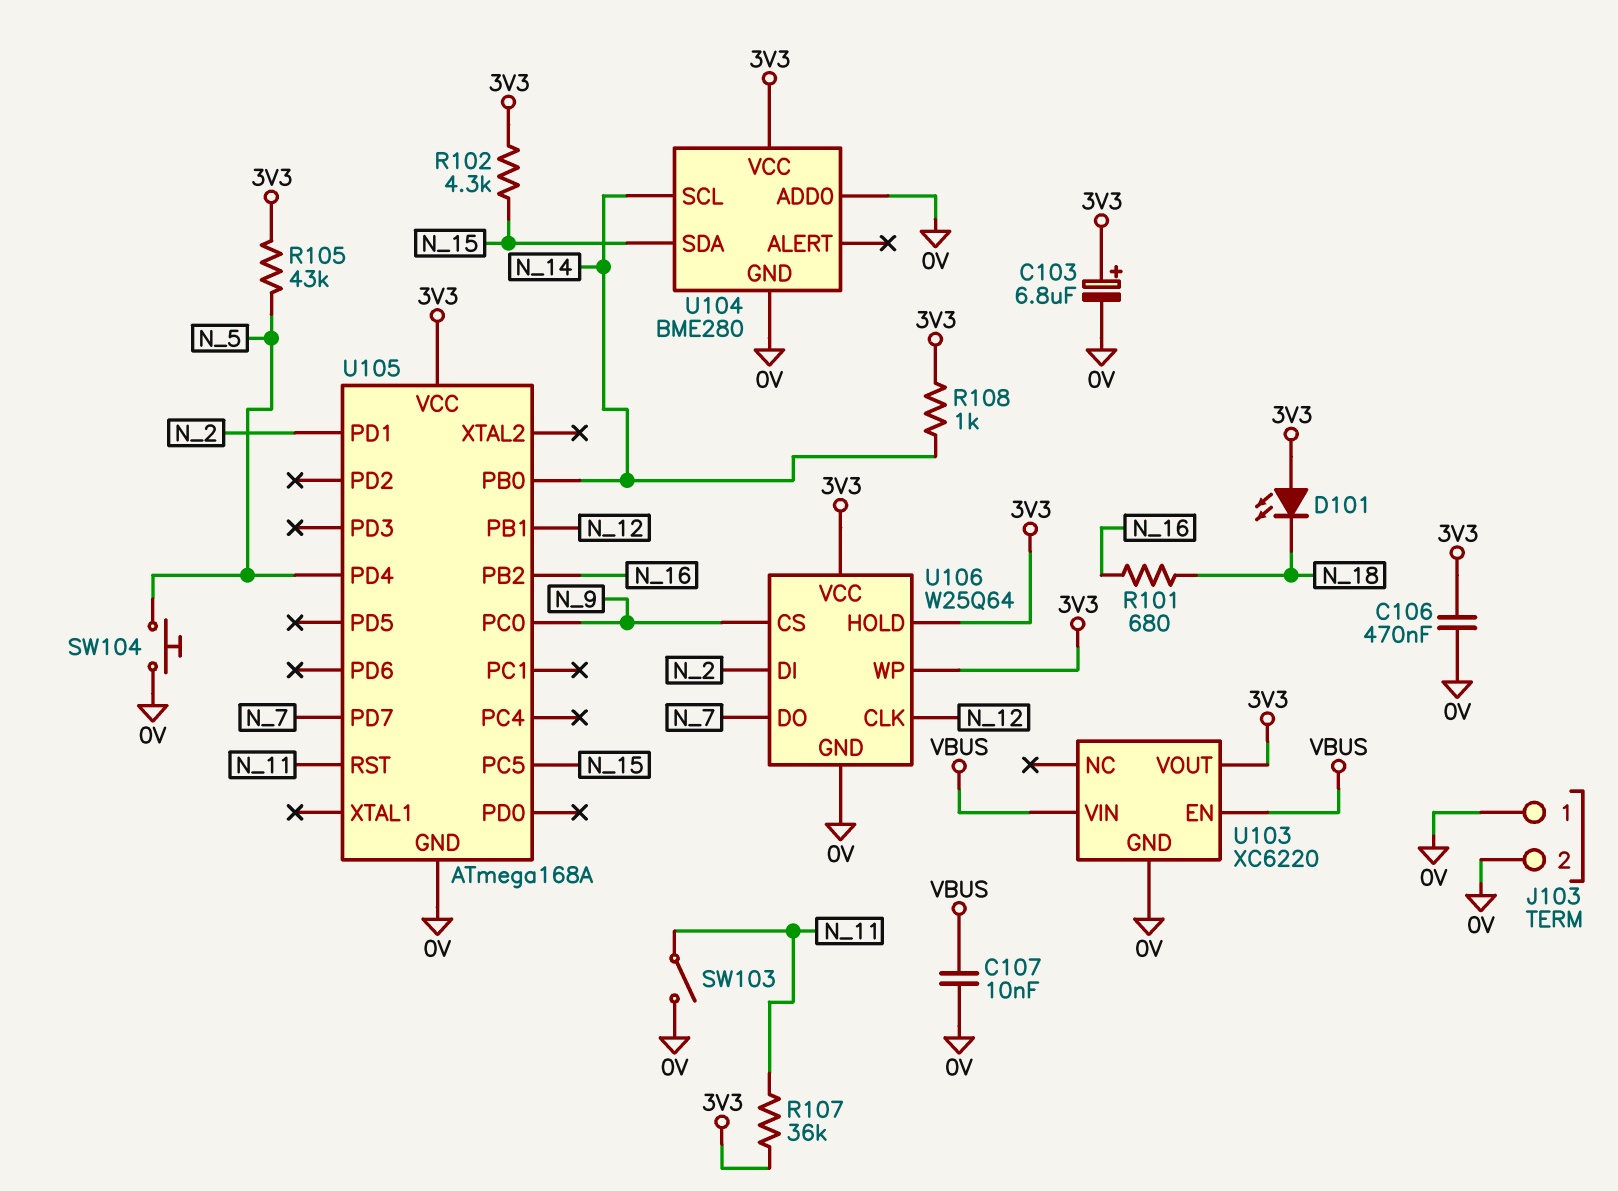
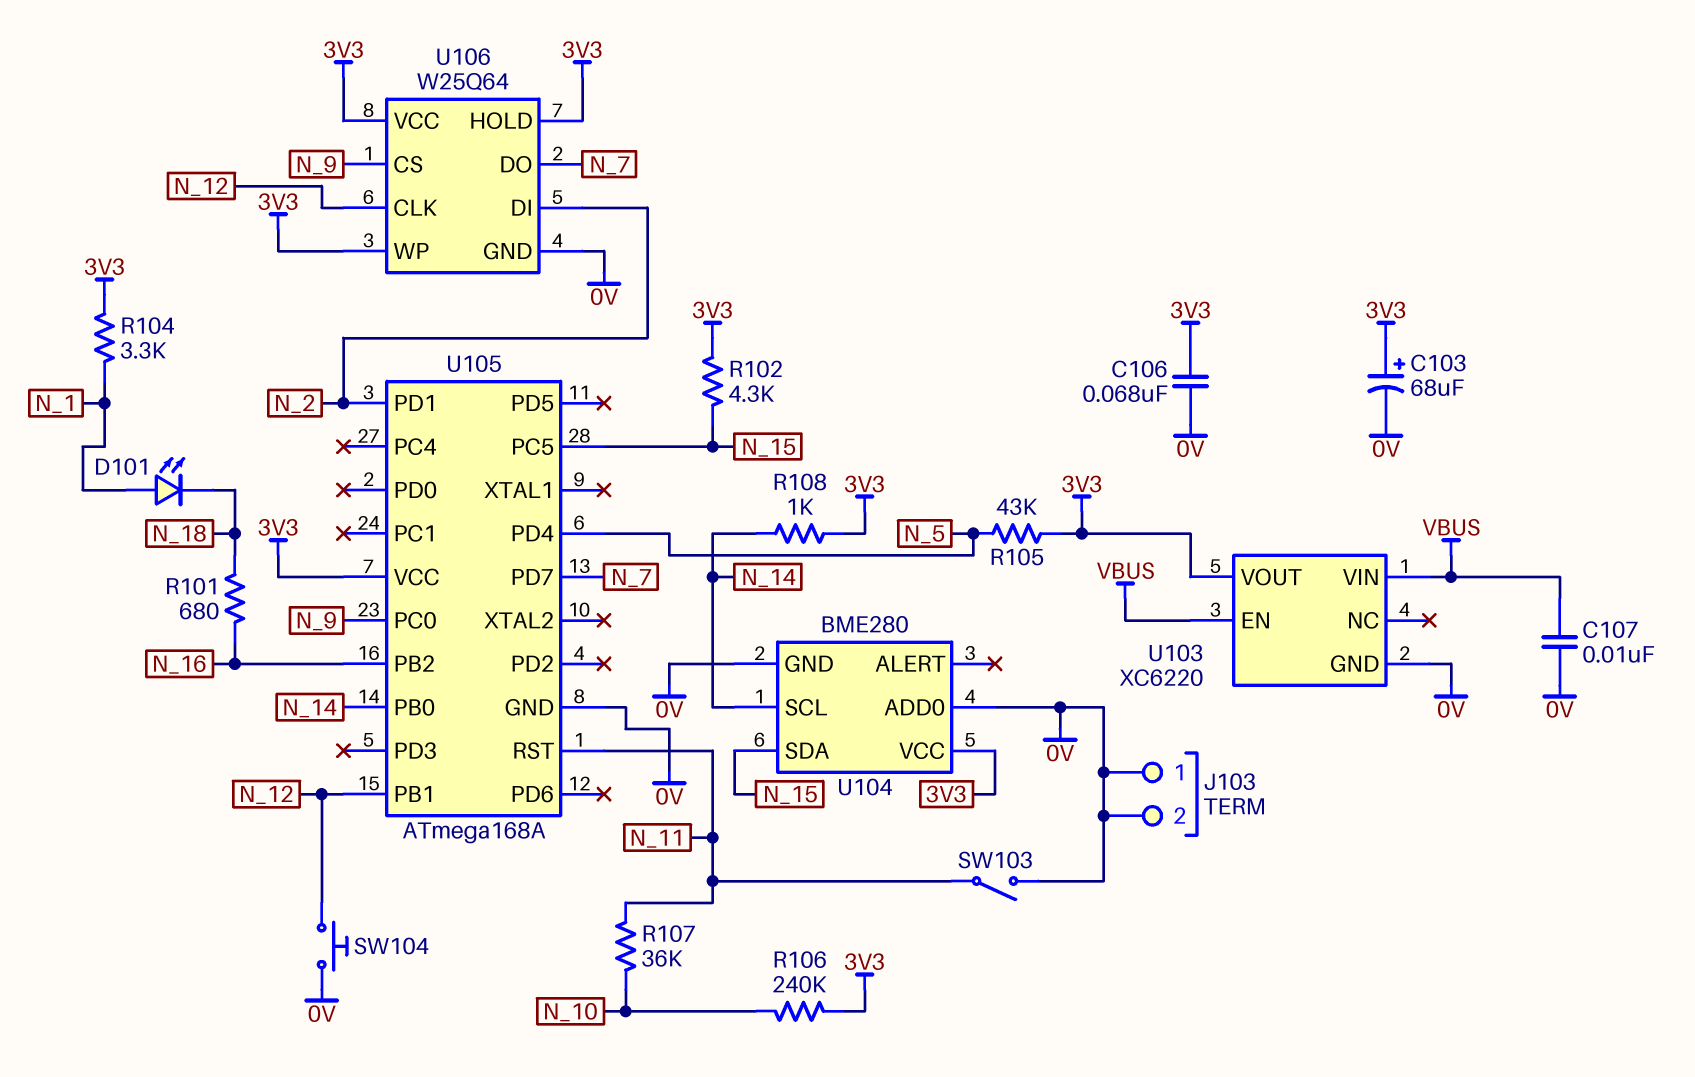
C103: 6.8uF (plus 3V3, minus 0V) -> 68uF (plus 3V3, minus 0V)
C106: 470nF (0V, 3V3) -> 68nF (0V, 3V3)
D101: LED (A 3V3, K N_18) -> LED (A N_1, K N_18)
R104: none -> 3.3k (3V3, N_1)
R106: none -> 240k (3V3, N_10)
R107: 36k (3V3, N_11) -> 36k (N_10, N_11)
SW104: button (0V, N_5) -> button (0V, N_12)

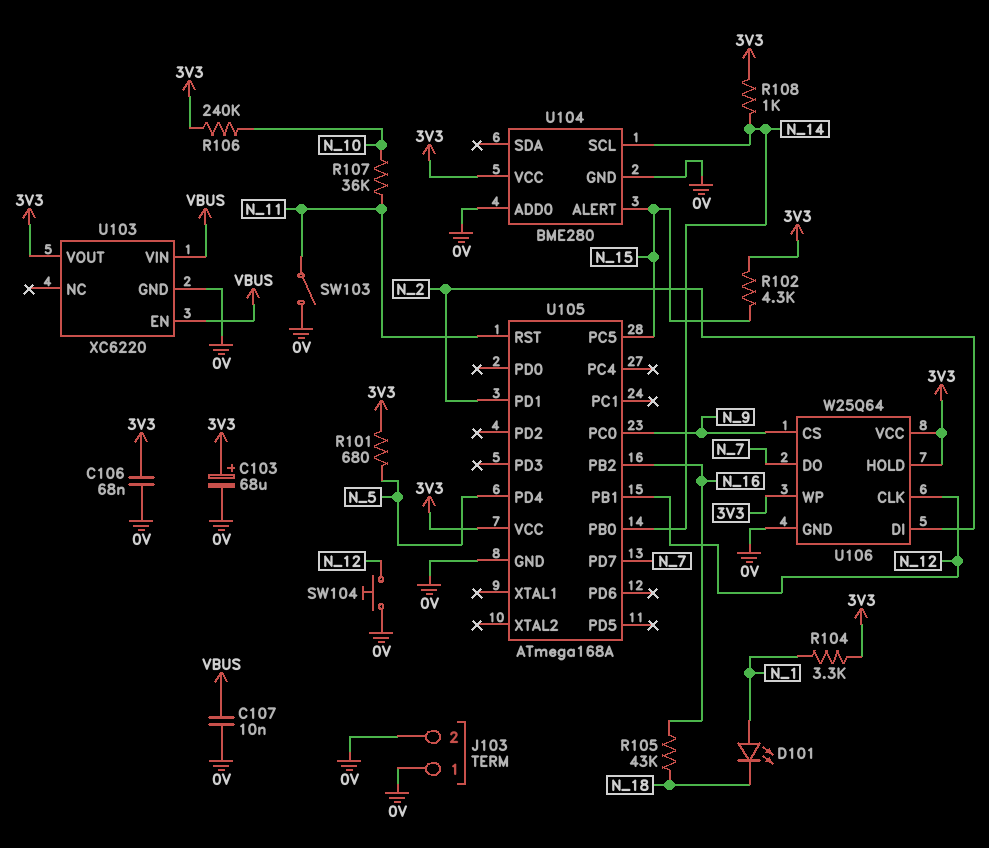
R101: 680 (N_16, N_18) -> 680 (3V3, N_5)
R105: 43k (3V3, N_5) -> 43k (N_16, N_18)
U104 pin ALERT: none -> N_15
U104 pin SDA: N_15 -> none

